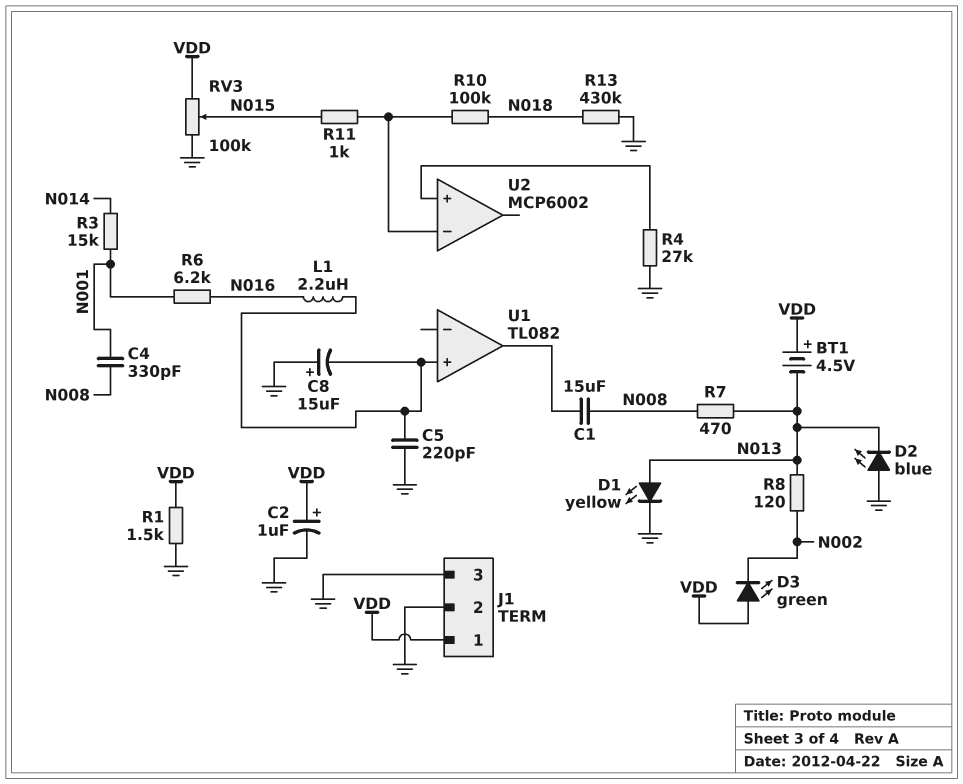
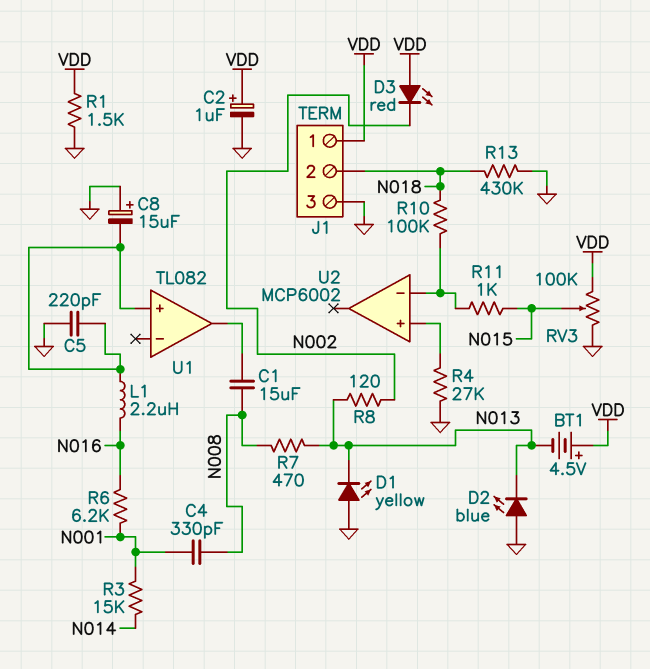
D1: LED yellow (A N013, K GND) -> LED yellow (A GND, K N013)
D3: LED green (A VDD, K N002) -> LED red (A VDD, K N002)
J1 pin 2: GND -> N018

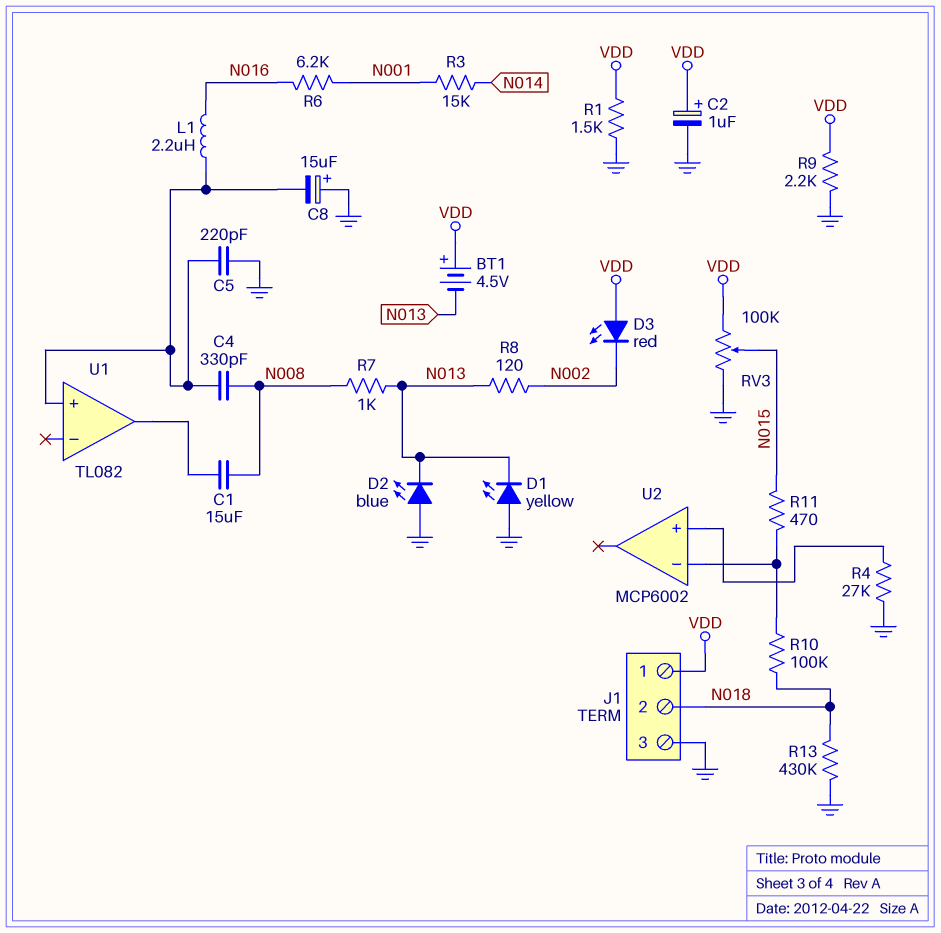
C4: 330pF (N001, N008) -> 330pF (N008, U1/in+)
R7: 470 (N008, N013) -> 1k (N008, N013)
R9: none -> 2.2k (GND, VDD)
R11: 1k (N015, U2/in-) -> 470 (N015, U2/in-)

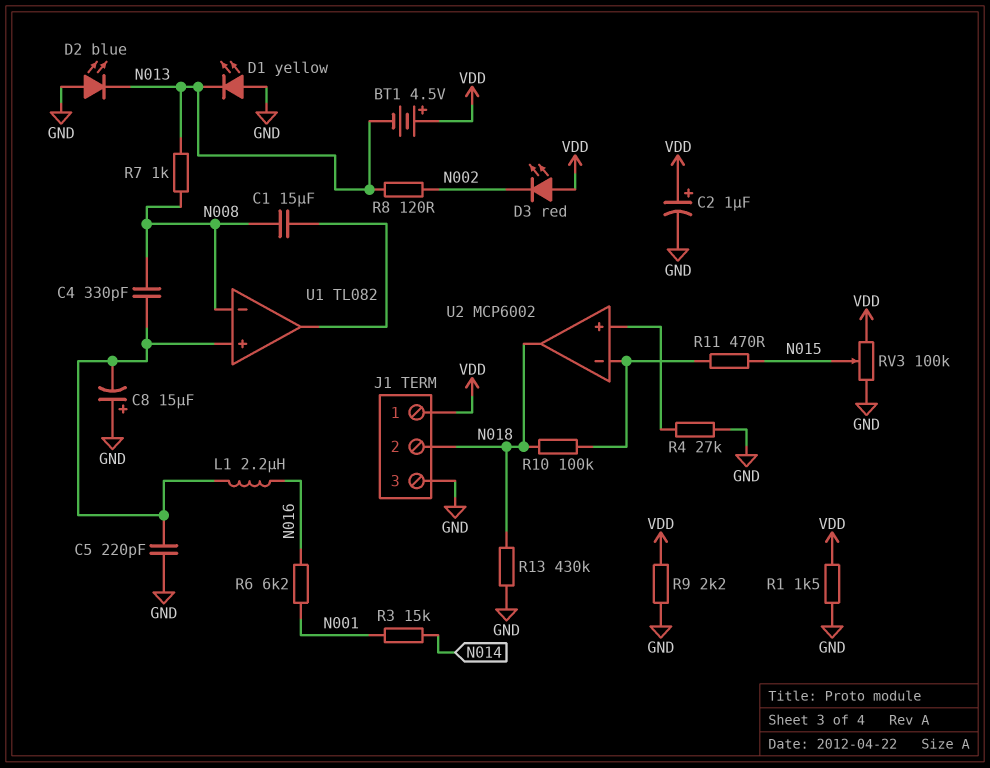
U1 pin in-: none -> N008
U2 pin out: none -> N018

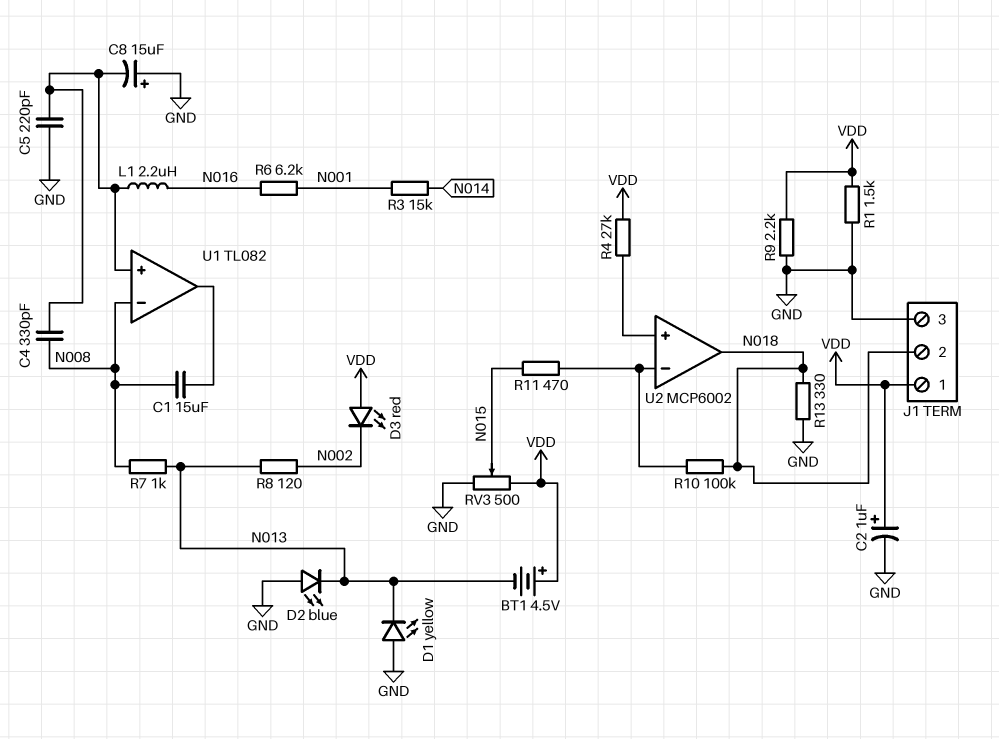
R4: 27k (GND, U2/in+) -> 27k (U2/in+, VDD)
R13: 430k (GND, N018) -> 330 (GND, N018)
RV3: 100k (GND, VDD, wiper N015) -> 500 (GND, VDD, wiper N015)

